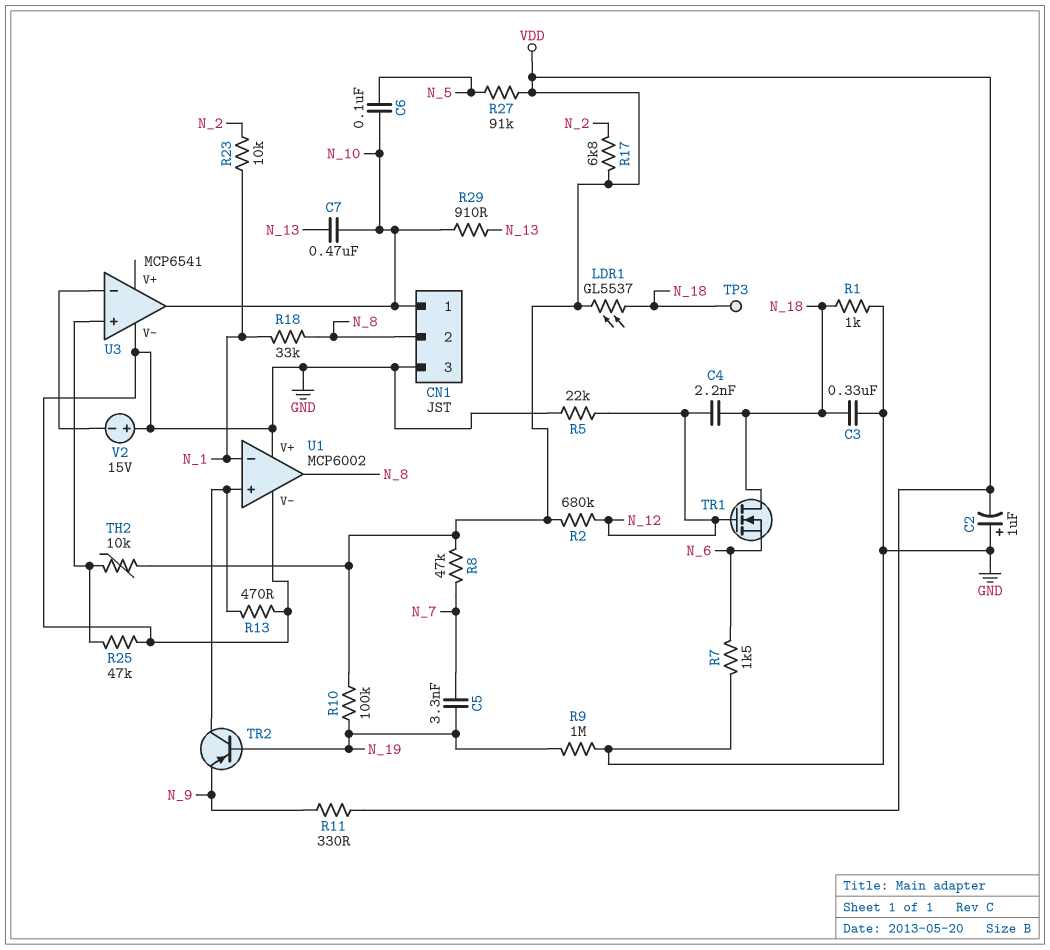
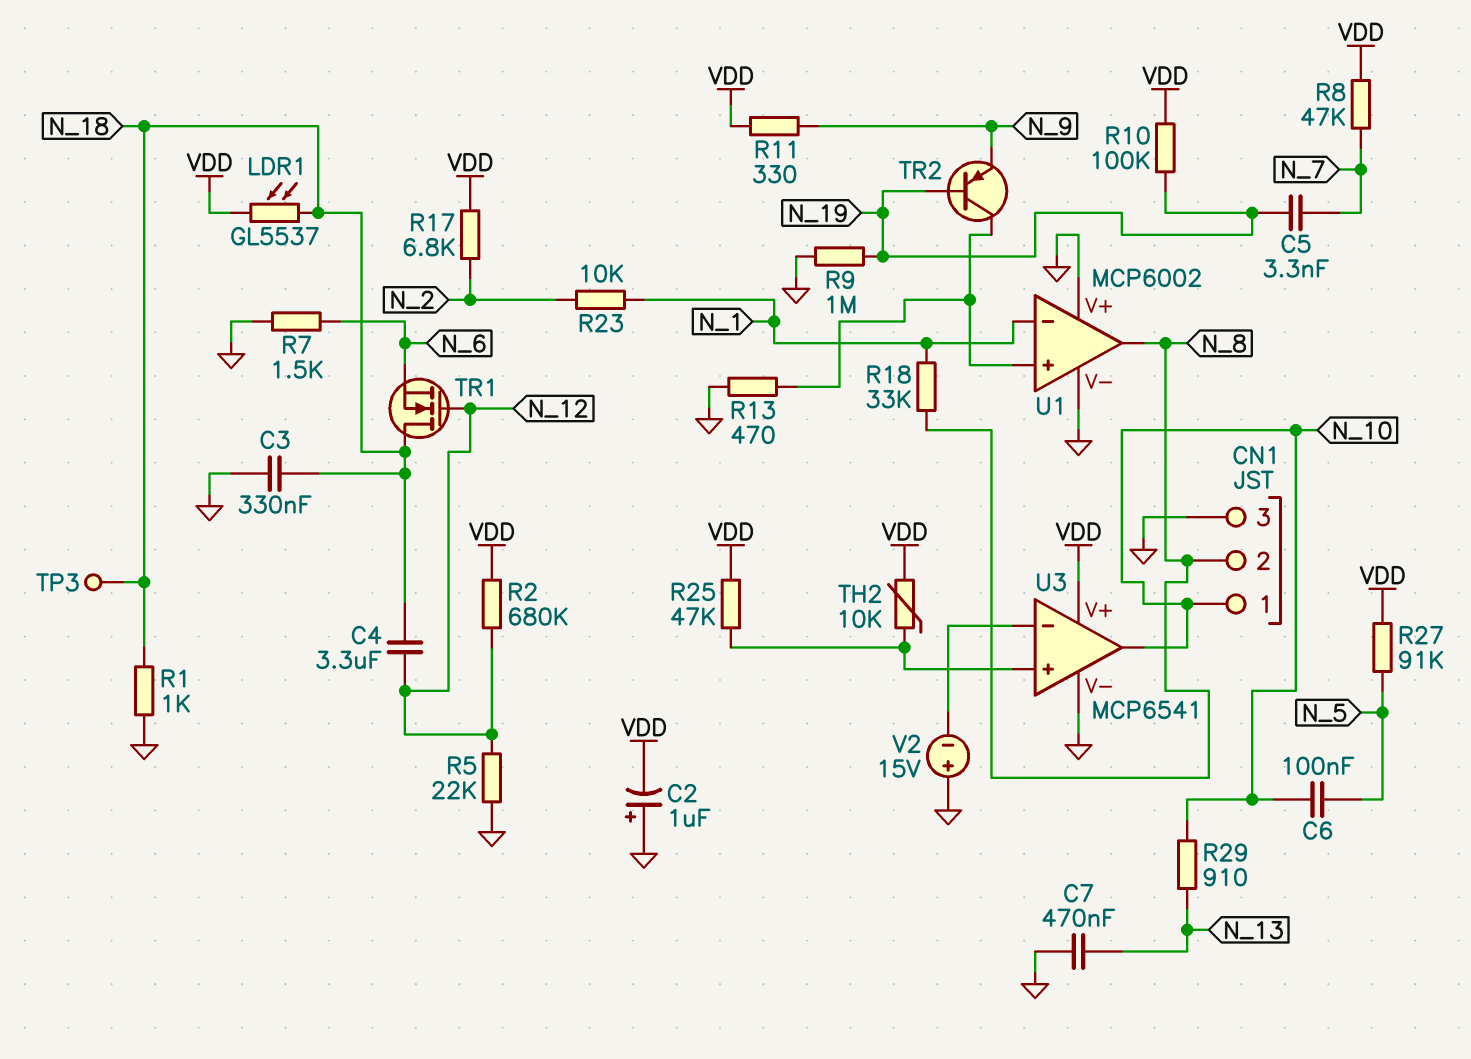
C4: 2.2nF (N_12, N_18) -> 3.3uF (N_12, N_18)
C7: 470nF (N_10, N_13) -> 470nF (GND, N_13)
R25: 47k (GND, U3/in+) -> 47k (U3/in+, VDD)
U3 pin V+: none -> VDD

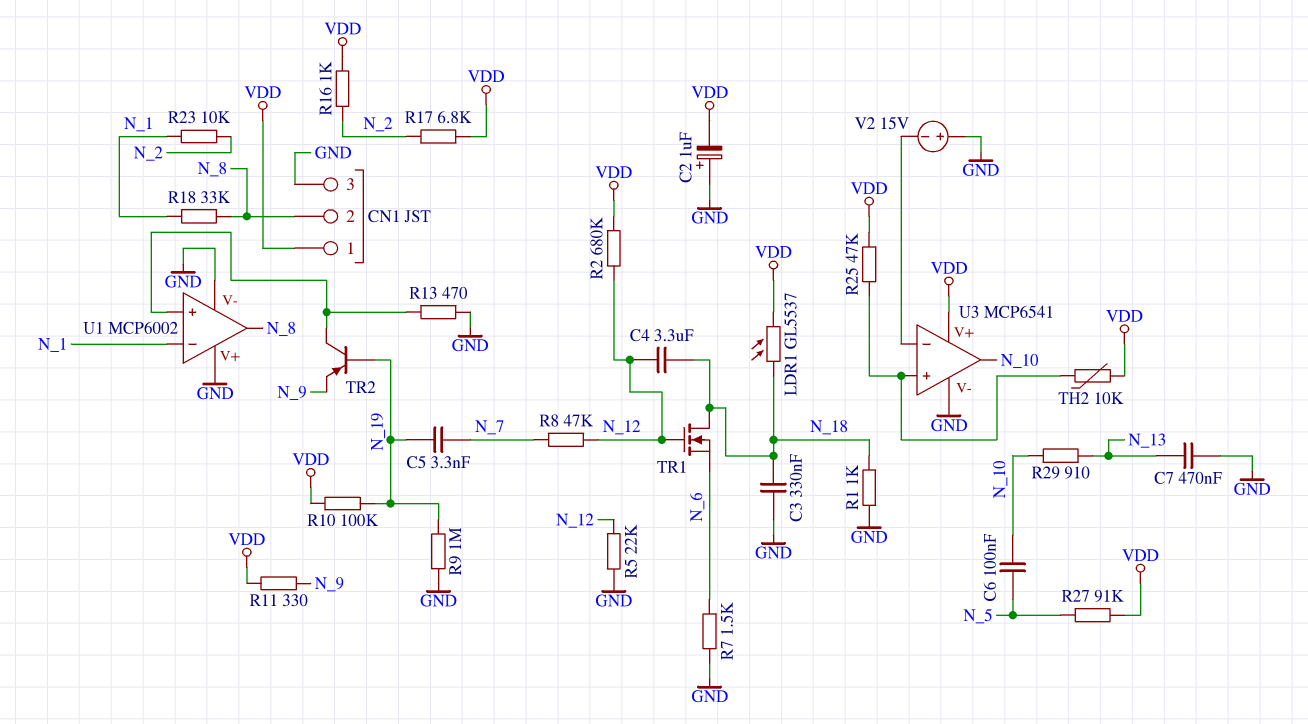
CN1 pin 1: N_10 -> VDD
R8: 47k (N_7, VDD) -> 47k (N_7, N_12)
R16: none -> 1k (N_2, VDD)
TP3: test point (N_18) -> none

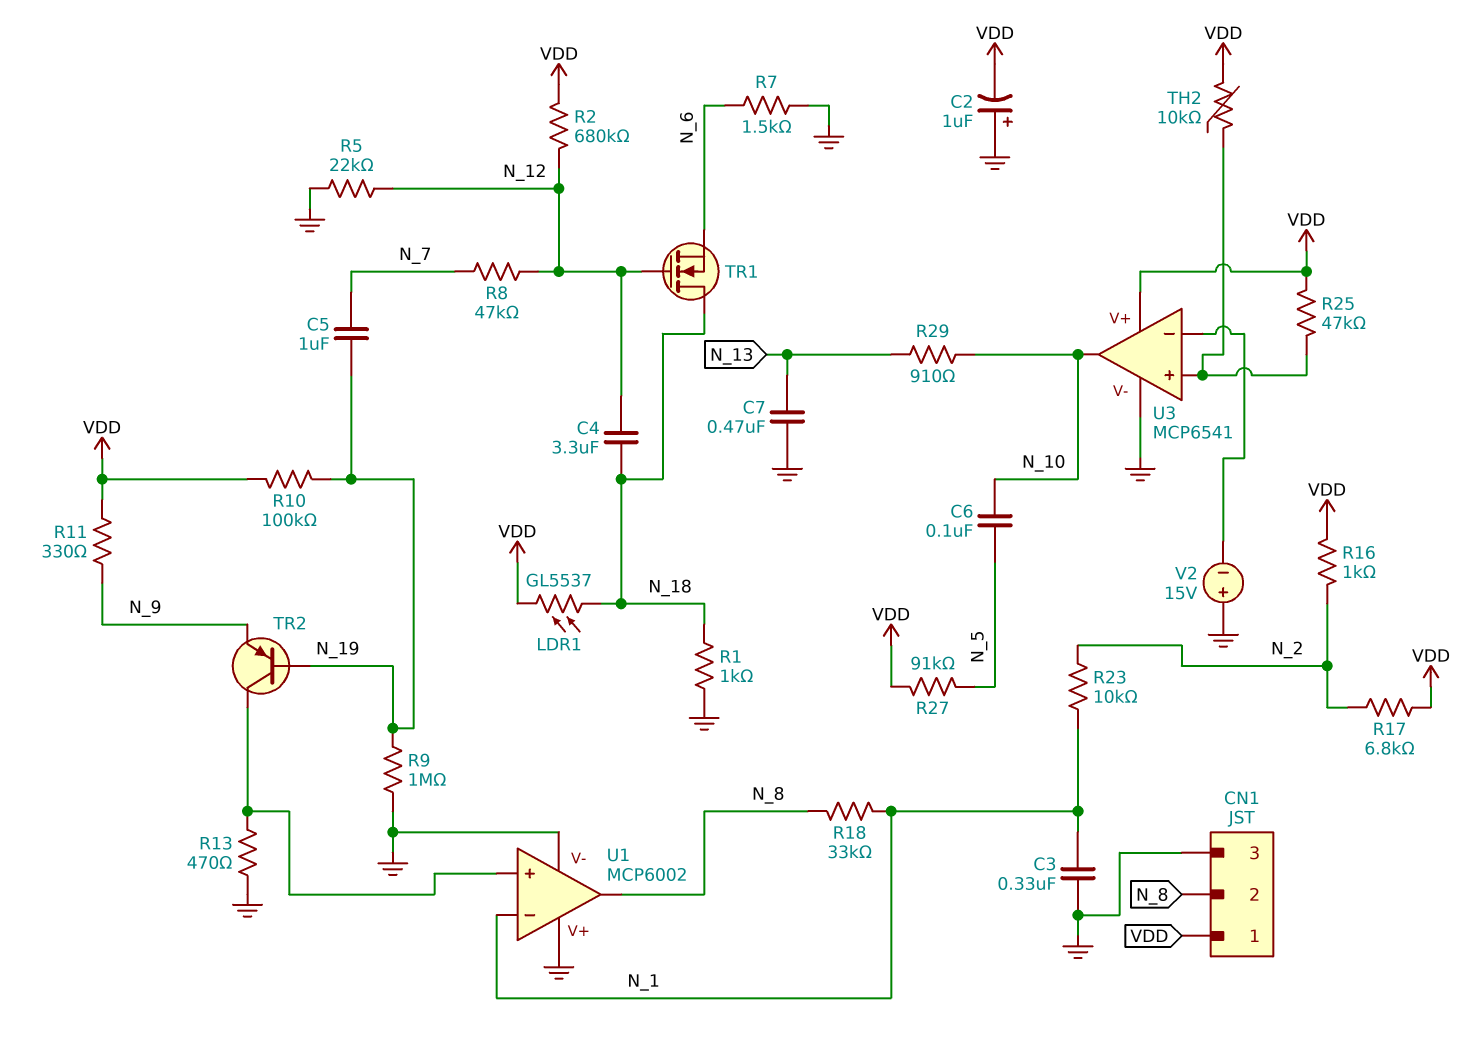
C3: 330nF (GND, N_18) -> 330nF (GND, N_1)
C5: 3.3nF (N_7, N_19) -> 1uF (N_7, N_19)

